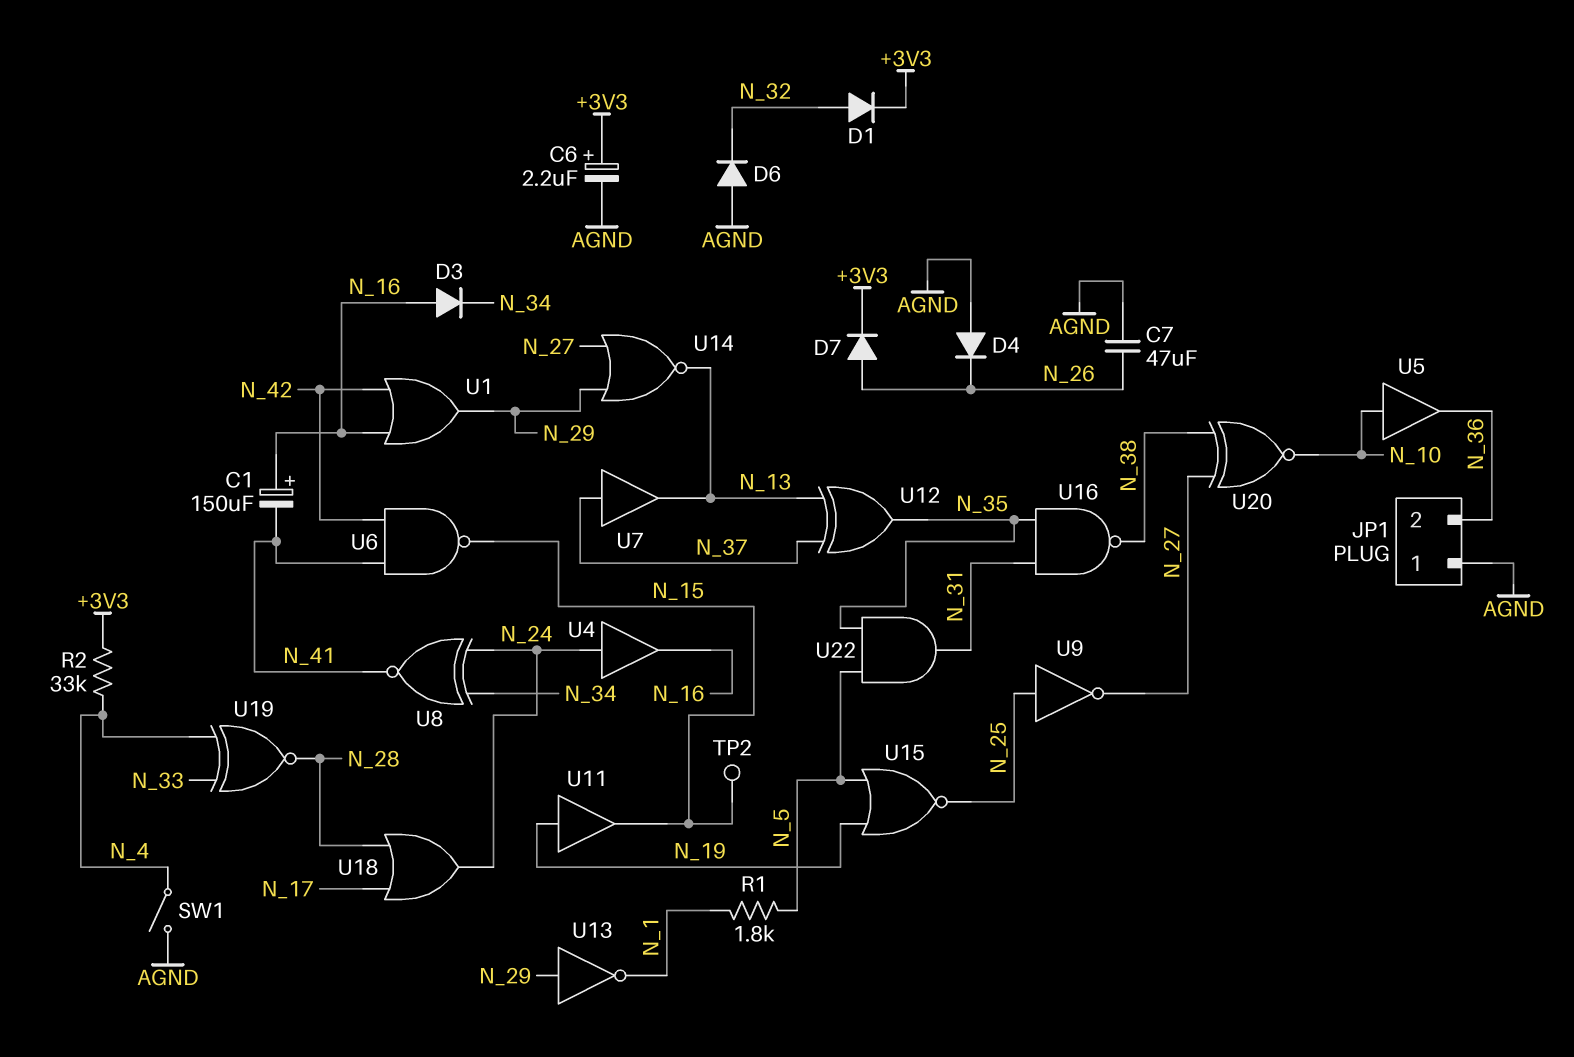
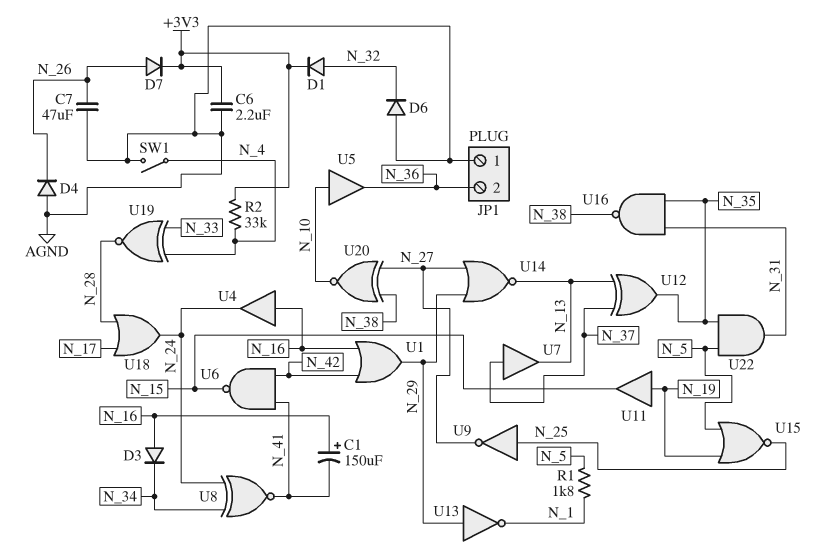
C6: 2.2uF (plus +3V3, minus AGND) -> 2.2uF (+3V3, AGND)
TP2: test point (N_15) -> none
U4: buffer (in N_24, out N_16) -> buffer (in N_16, out N_24)

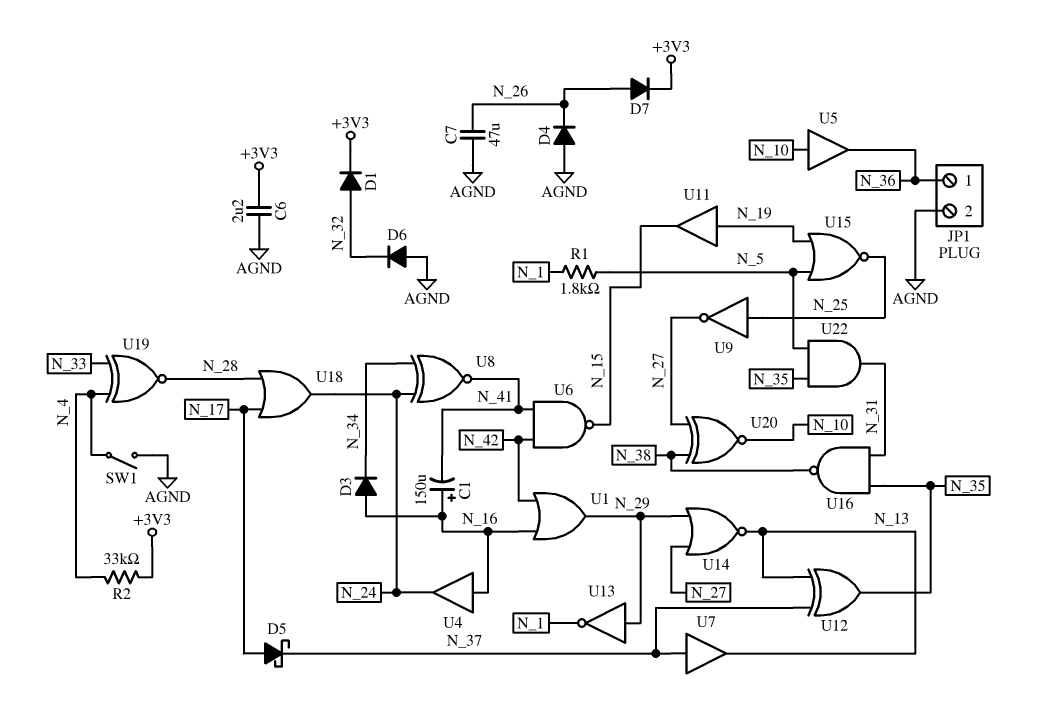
D5: none -> schottky (A N_17, K N_37)
JP1 pin 1: AGND -> N_36
JP1 pin 2: N_36 -> AGND

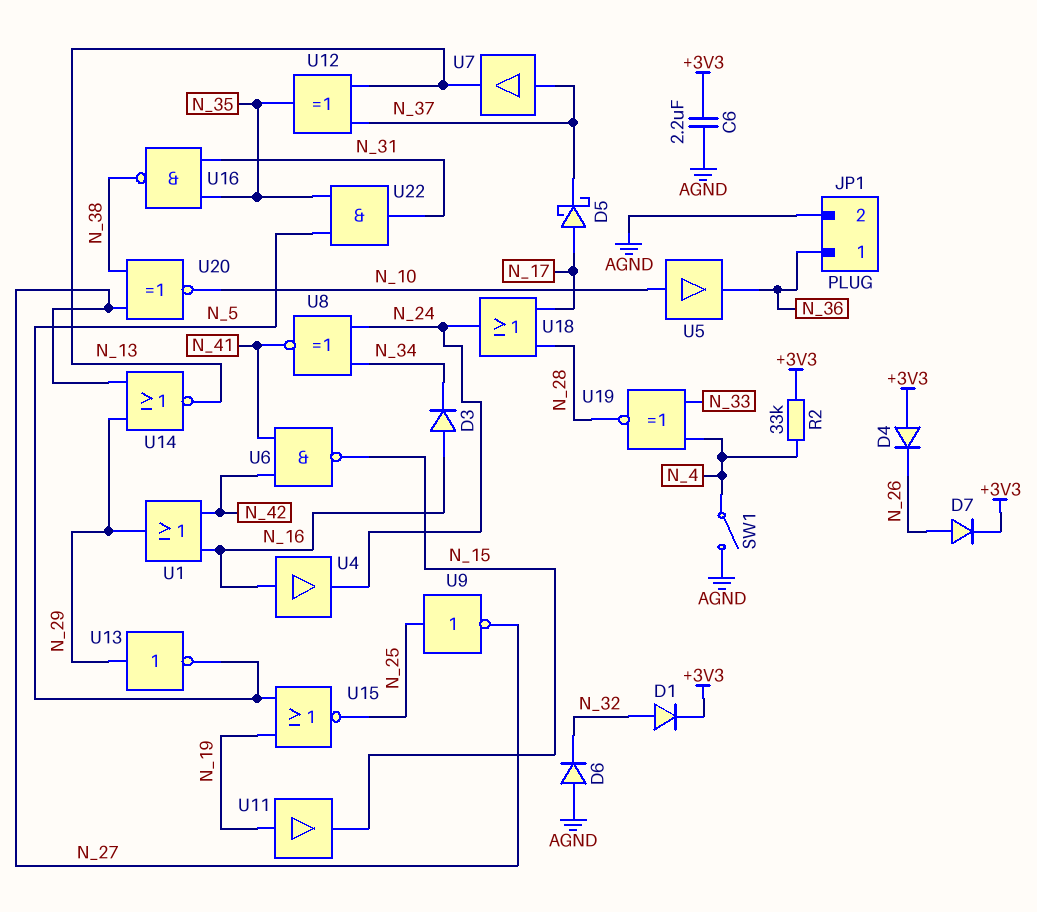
C1: 150uF (plus N_16, minus N_41) -> none
C7: 47uF (AGND, N_26) -> none
D4: diode (A AGND, K N_26) -> diode (A +3V3, K N_26)
R1: 1.8k (N_1, N_5) -> none
U13: NOT (in N_29, out N_1) -> NOT (in N_29, out N_5)

